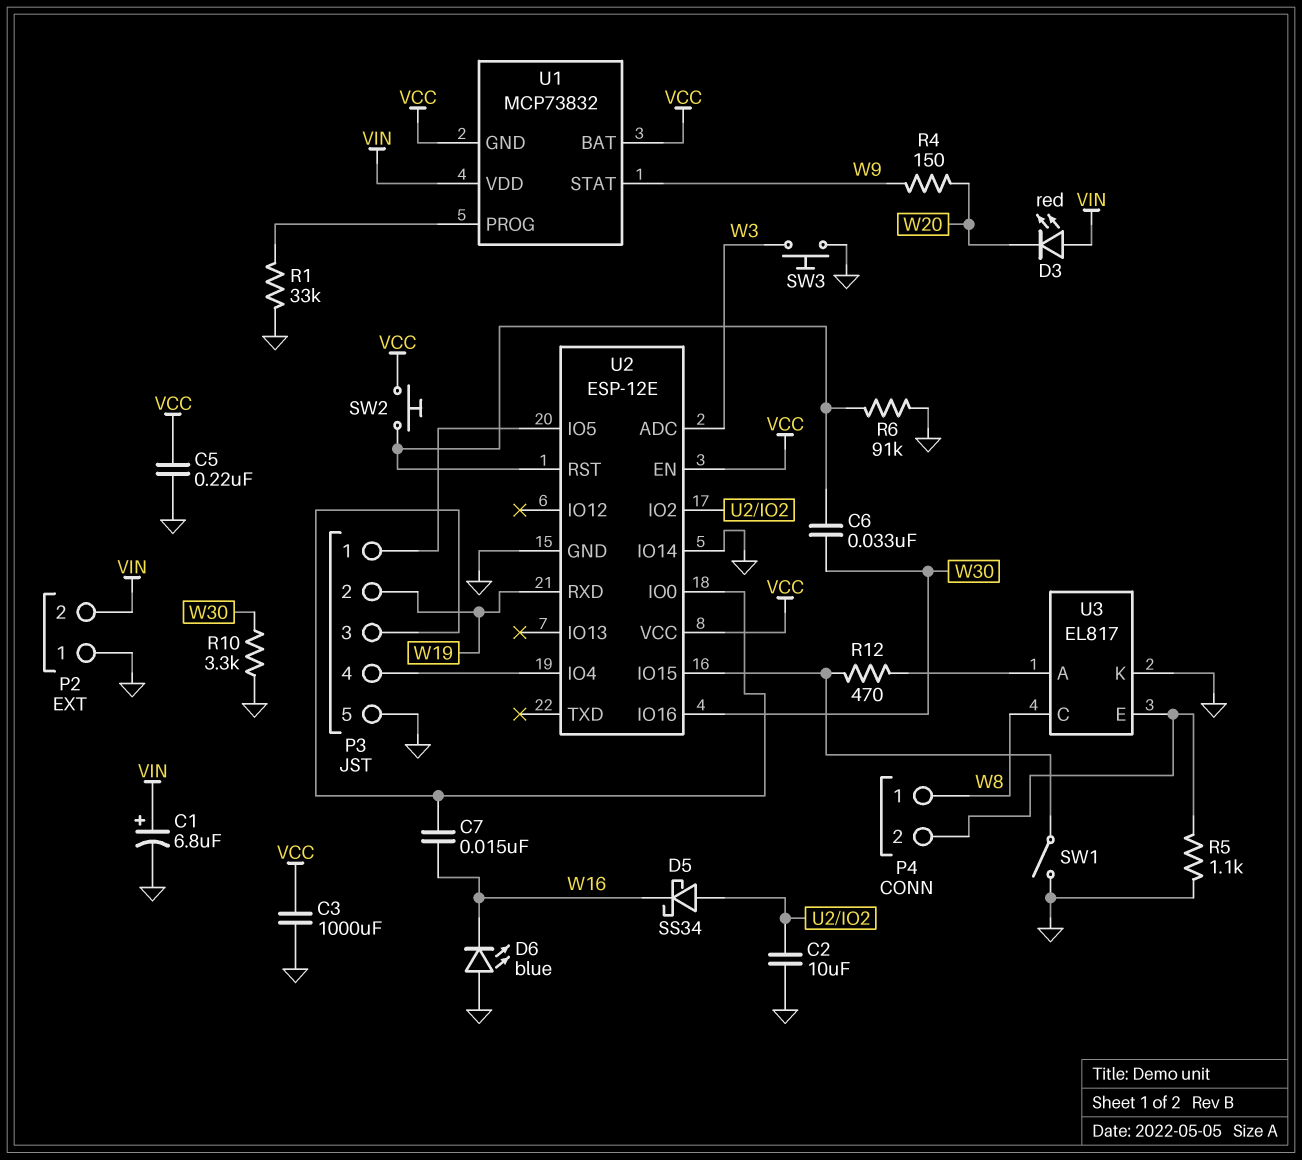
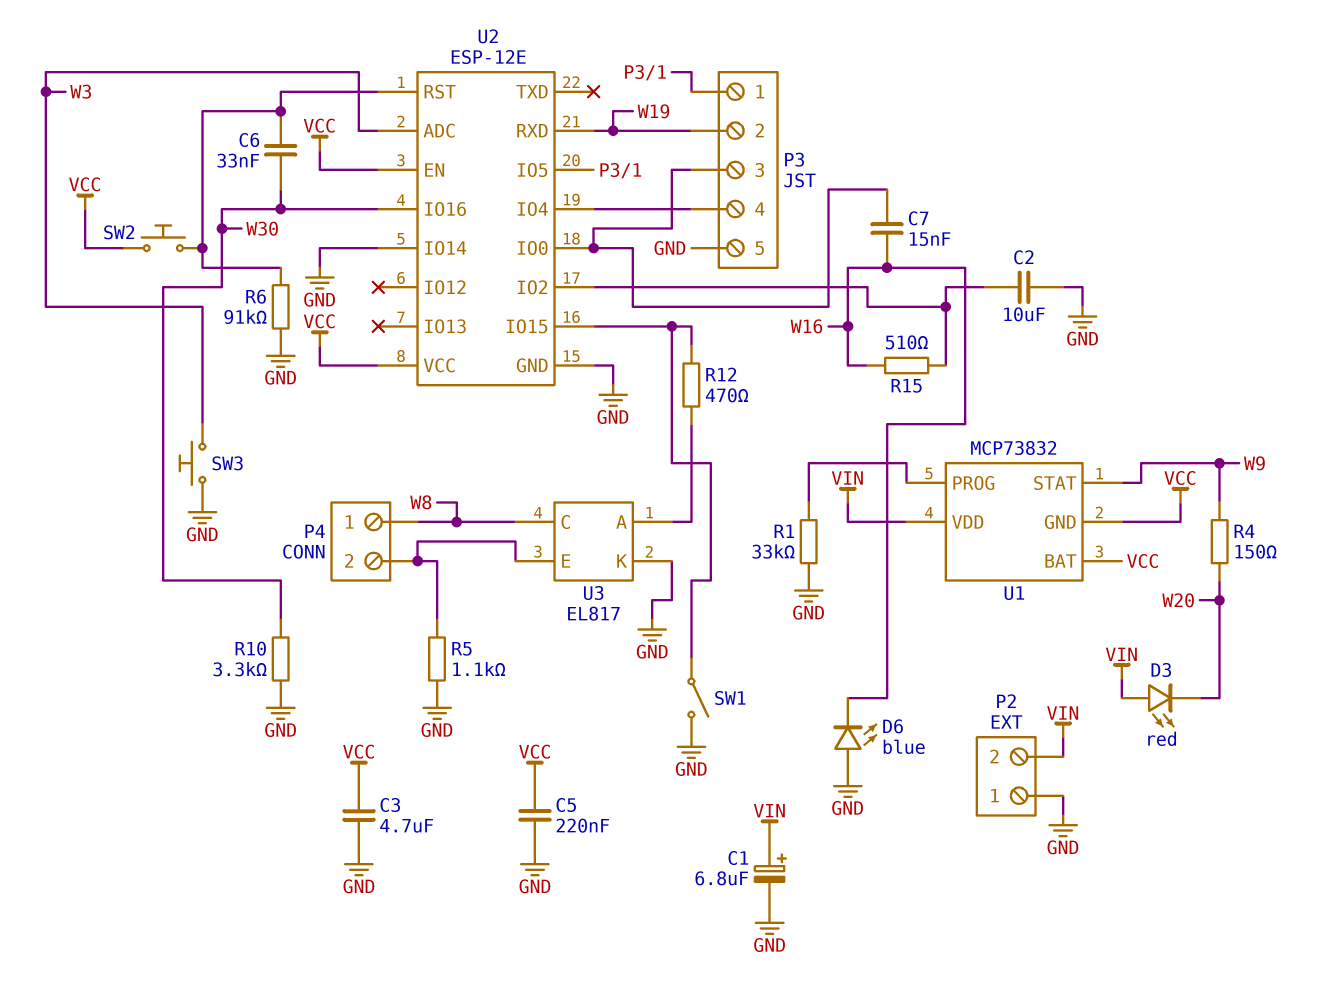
C3: 1000uF (GND, VCC) -> 4.7uF (GND, VCC)
D5: schottky SS34 (A U2/IO2, K W16) -> none
R15: none -> 510 (U2/IO2, W16)

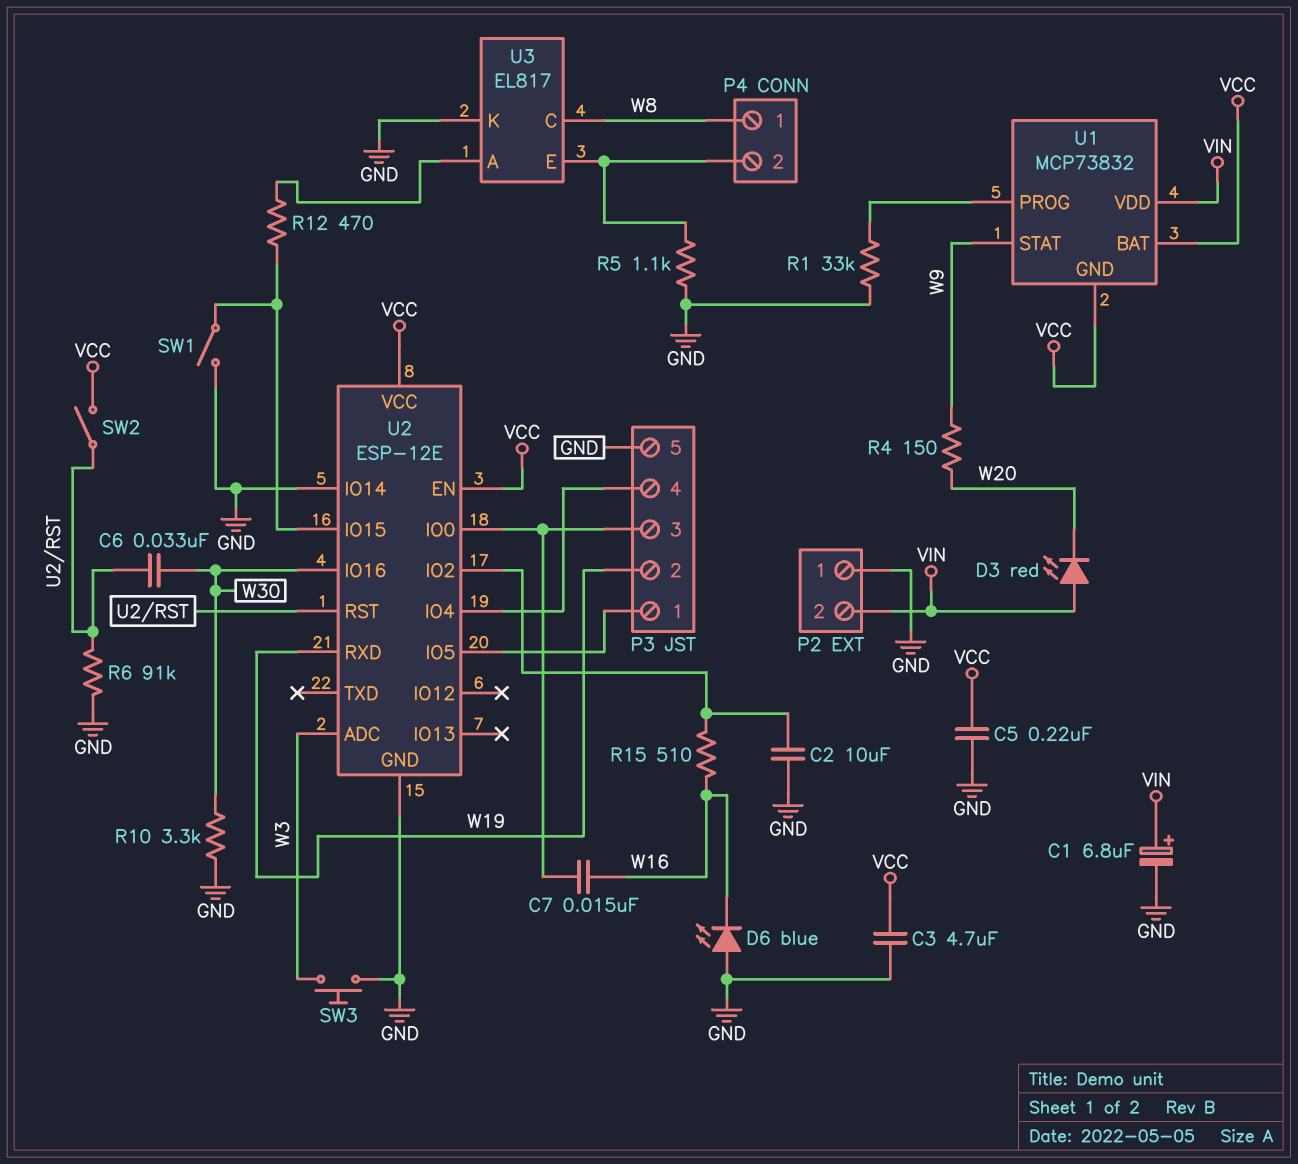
SW2: button (U2/RST, VCC) -> switch (U2/RST, VCC)

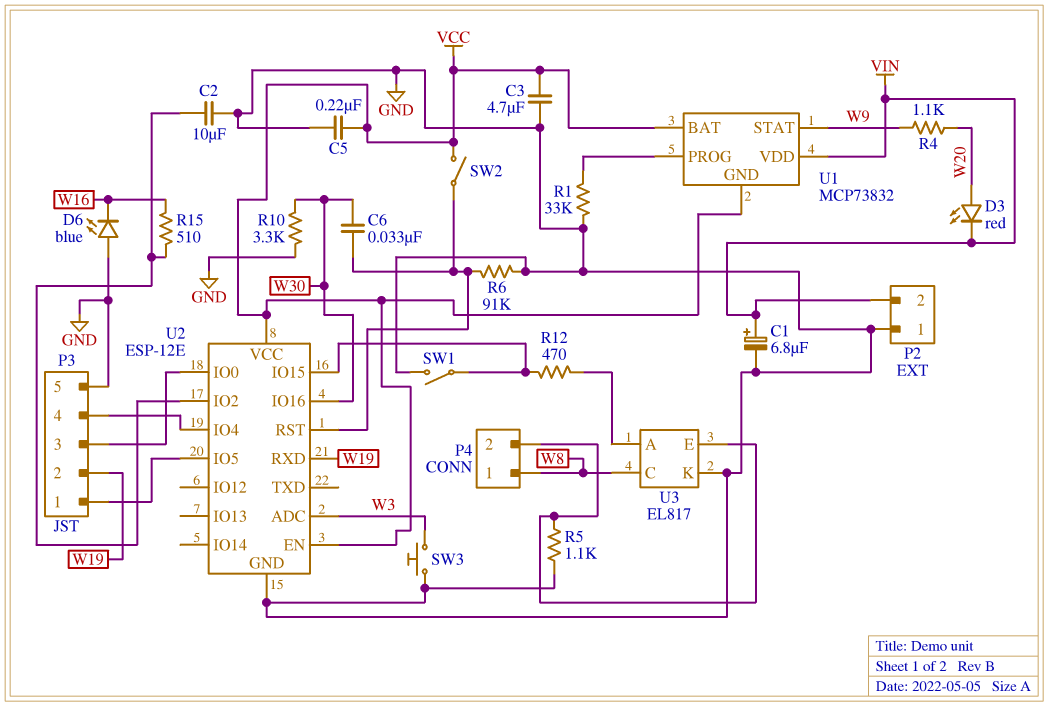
C7: 15nF (P3/3, W16) -> none
D3: LED red (A VIN, K W20) -> LED red (A W20, K VIN)
R4: 150 (W9, W20) -> 1.1k (W9, W20)
U2 pin IO14: GND -> none

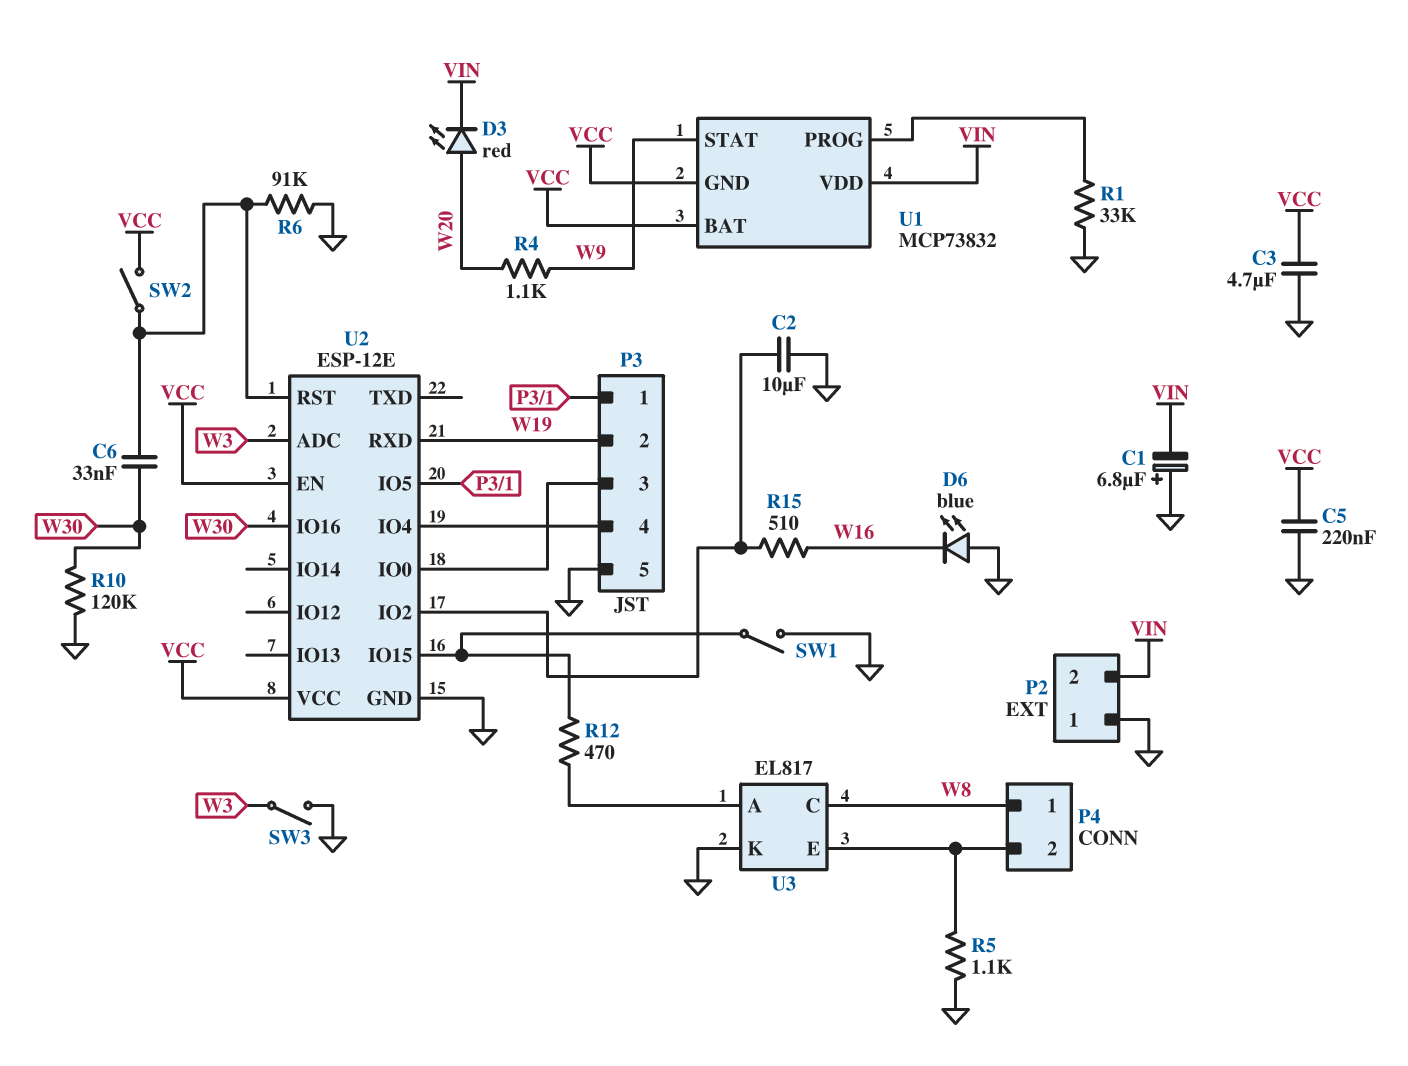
C1: 6.8uF (plus VIN, minus GND) -> 6.8uF (plus GND, minus VIN)
R10: 3.3k (GND, W30) -> 120k (GND, W30)
SW3: button (GND, W3) -> switch (GND, W3)

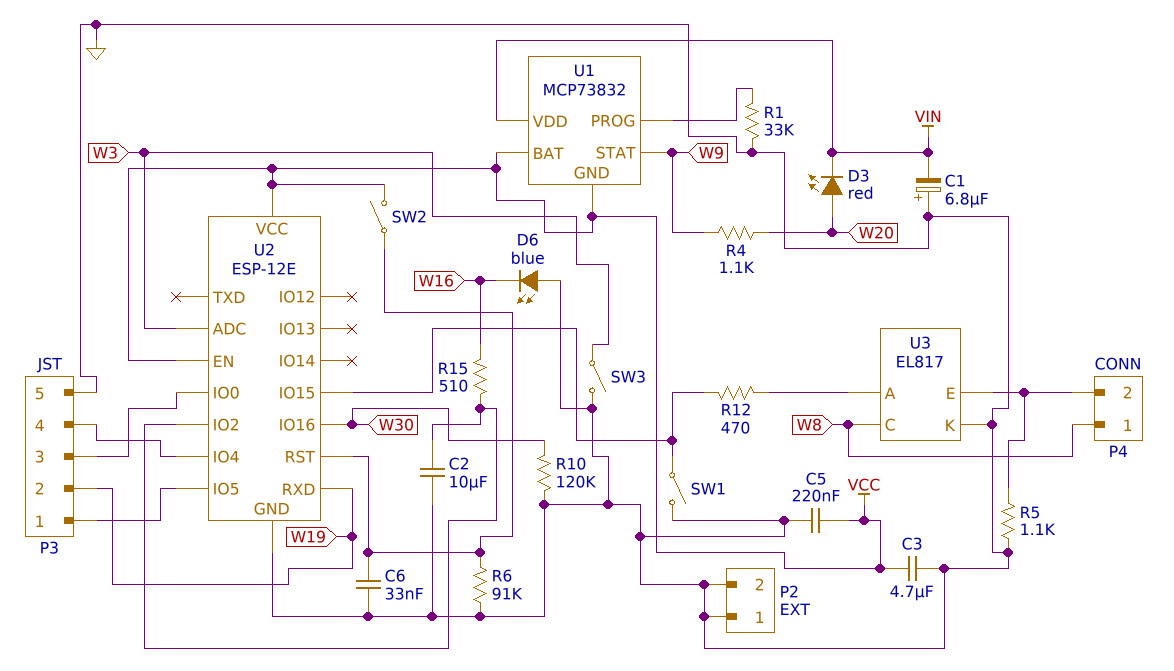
C6: 33nF (U2/RST, W30) -> 33nF (GND, U2/RST)
P2 pin 2: VIN -> GND

